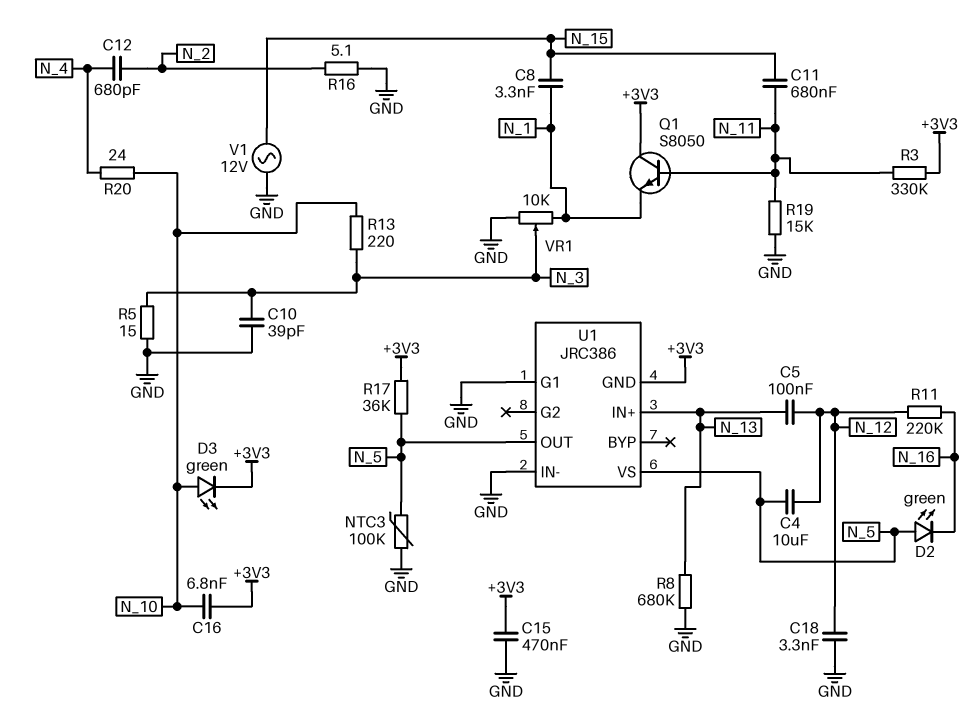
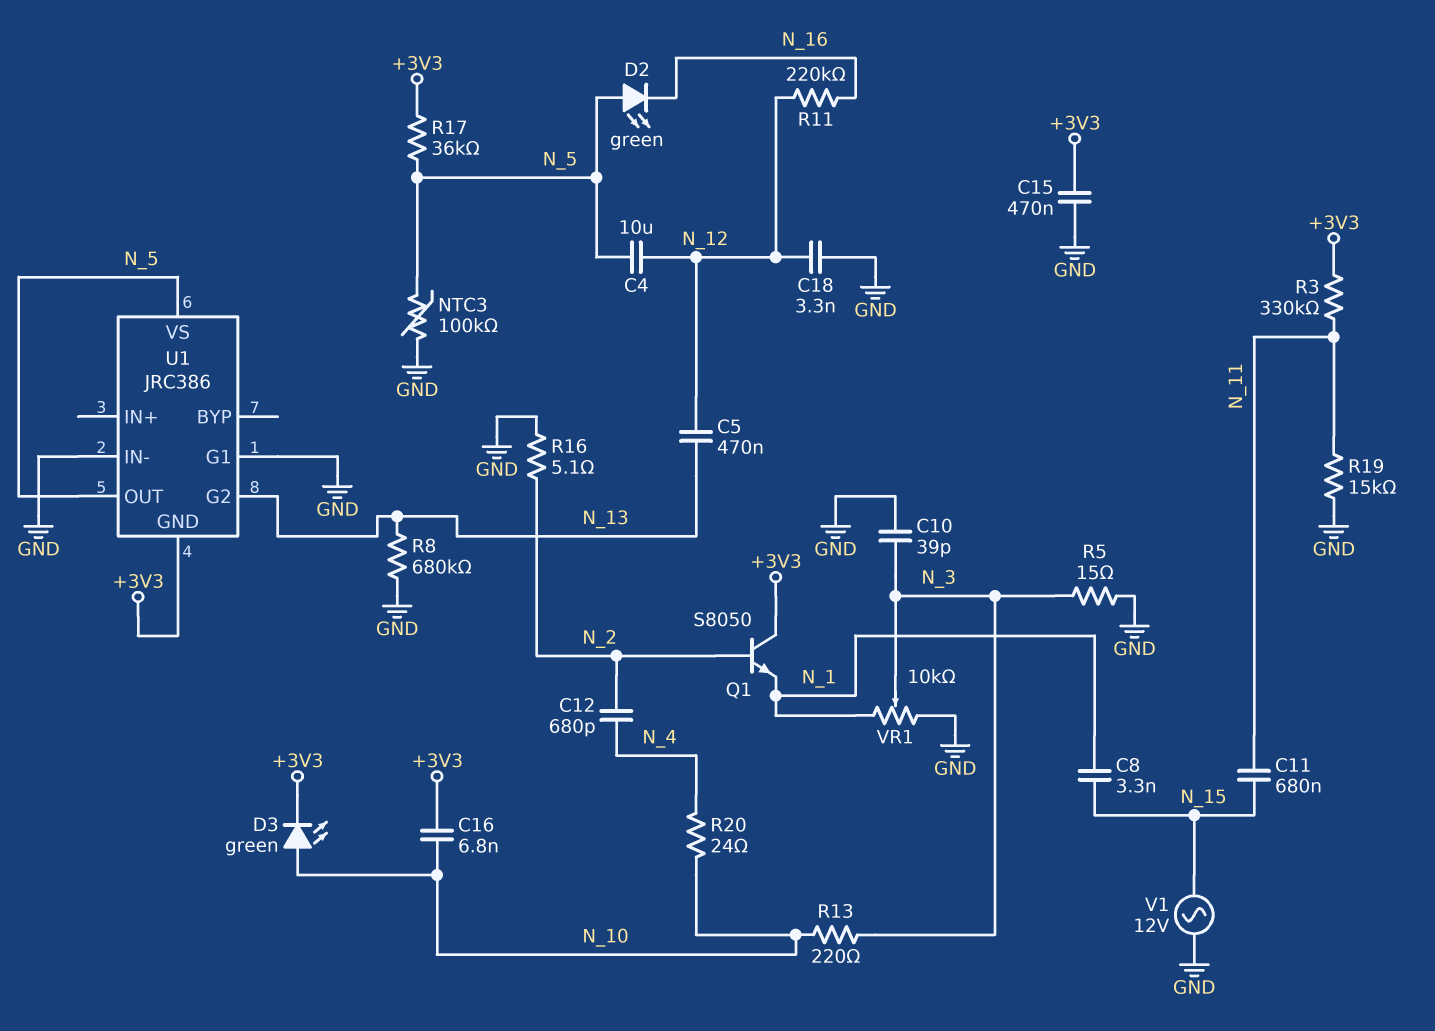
C5: 100nF (N_12, N_13) -> 470nF (N_12, N_13)
Q1: NPN S8050 (B N_11, C +3V3, E N_1) -> NPN S8050 (B N_2, C +3V3, E N_1)
U1 pin G2: none -> N_13
U1 pin IN+: N_13 -> none

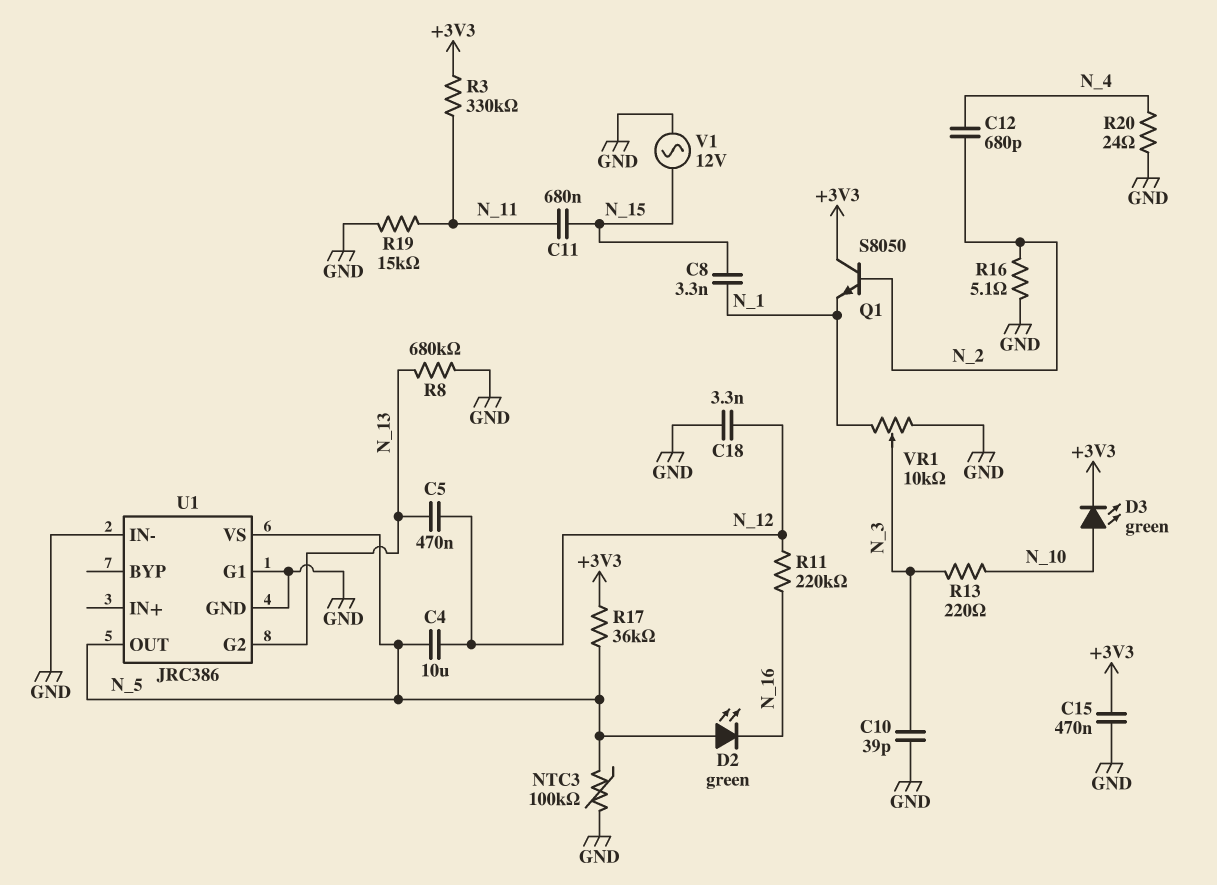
C16: 6.8nF (+3V3, N_10) -> none
R5: 15 (GND, N_3) -> none
R20: 24 (N_4, N_10) -> 24 (GND, N_4)
U1 pin GND: +3V3 -> GND

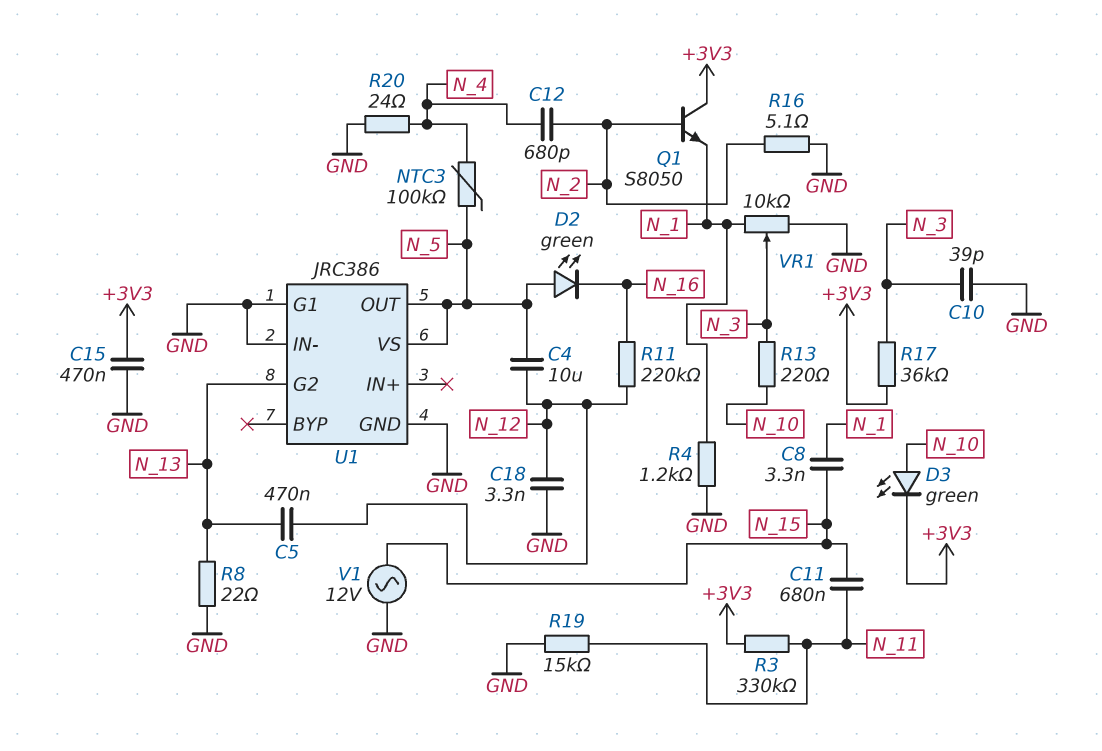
NTC3: 100k (GND, N_5) -> 100k (N_4, N_5)
R4: none -> 1.2k (GND, N_1)
R8: 680k (GND, N_13) -> 22 (GND, N_13)
R17: 36k (+3V3, N_5) -> 36k (+3V3, N_3)

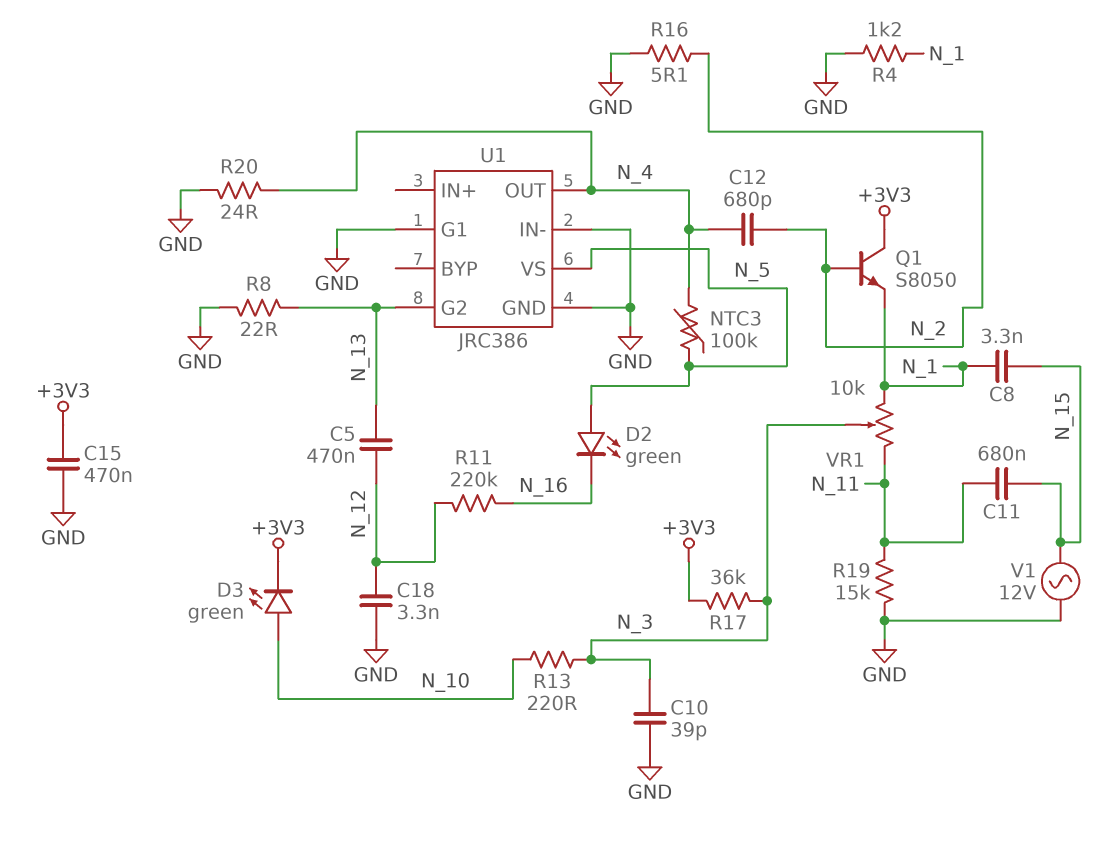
C4: 10uF (N_5, N_12) -> none
R3: 330k (+3V3, N_11) -> none
U1 pin OUT: N_5 -> N_4
VR1: 10k (GND, N_1, wiper N_3) -> 10k (N_1, N_11, wiper N_3)

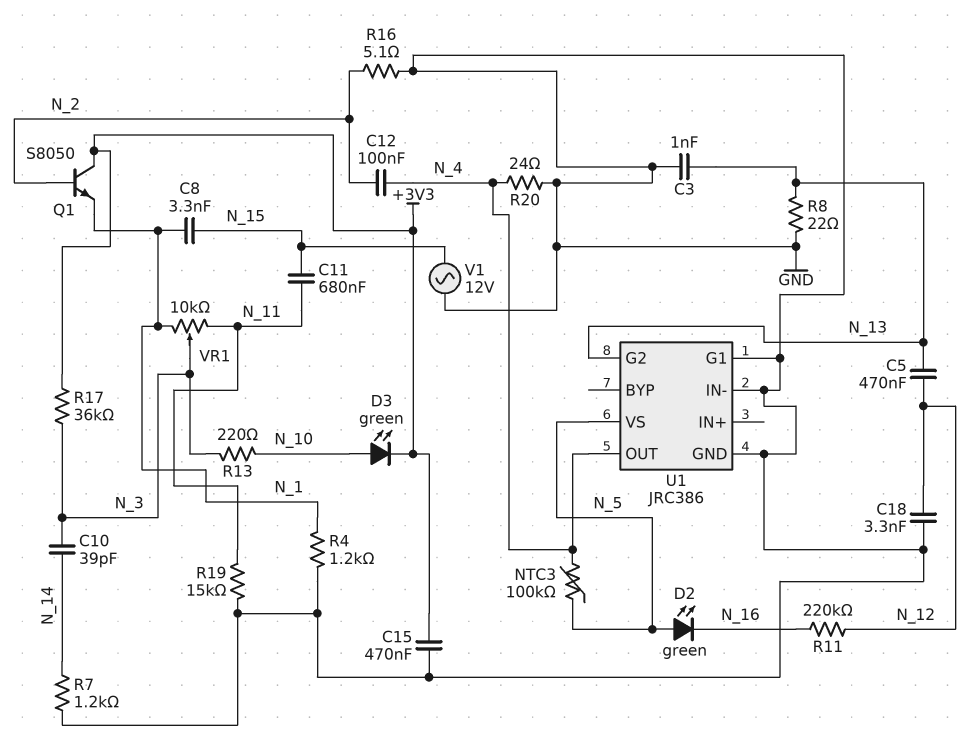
C3: none -> 1nF (GND, N_13)
C10: 39pF (GND, N_3) -> 39pF (N_3, N_14)
C12: 680pF (N_2, N_4) -> 100nF (N_2, N_4)
R7: none -> 1.2k (GND, N_14)

